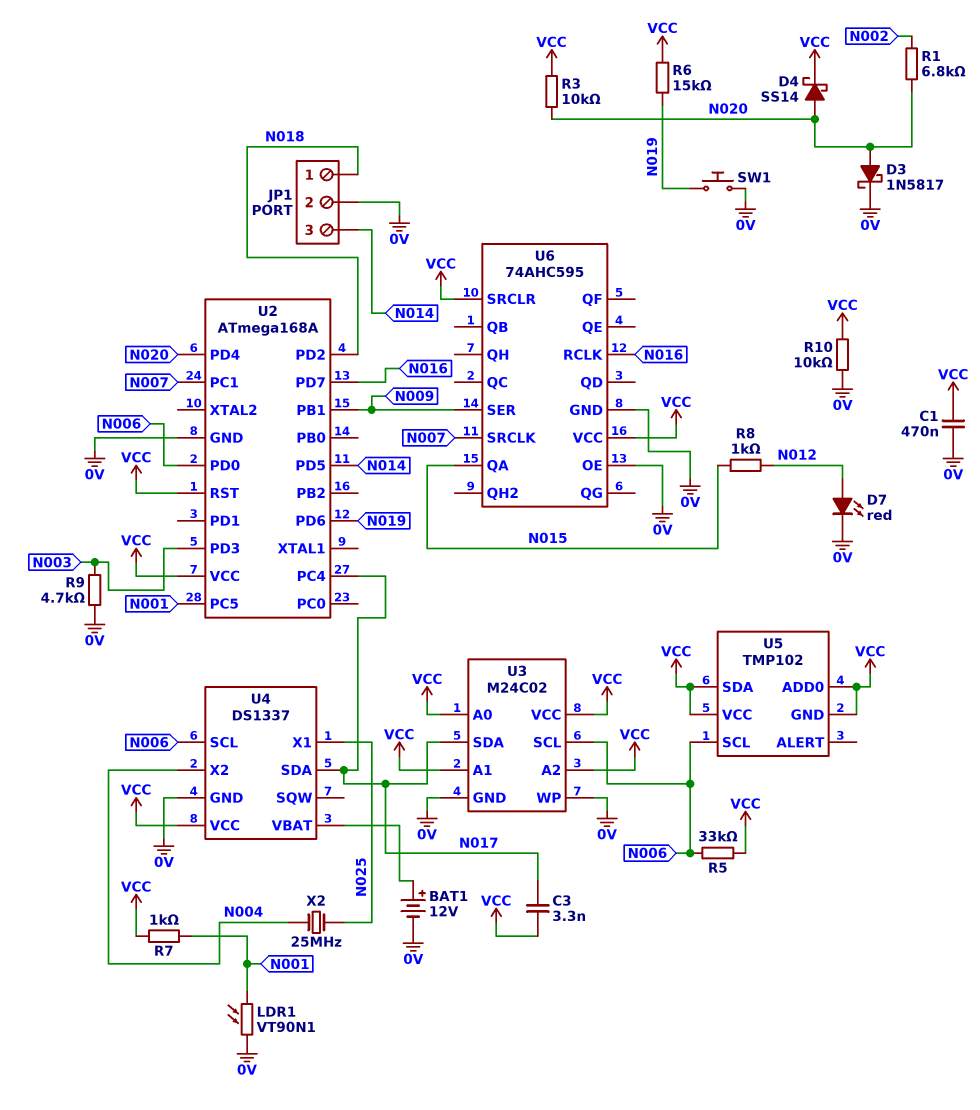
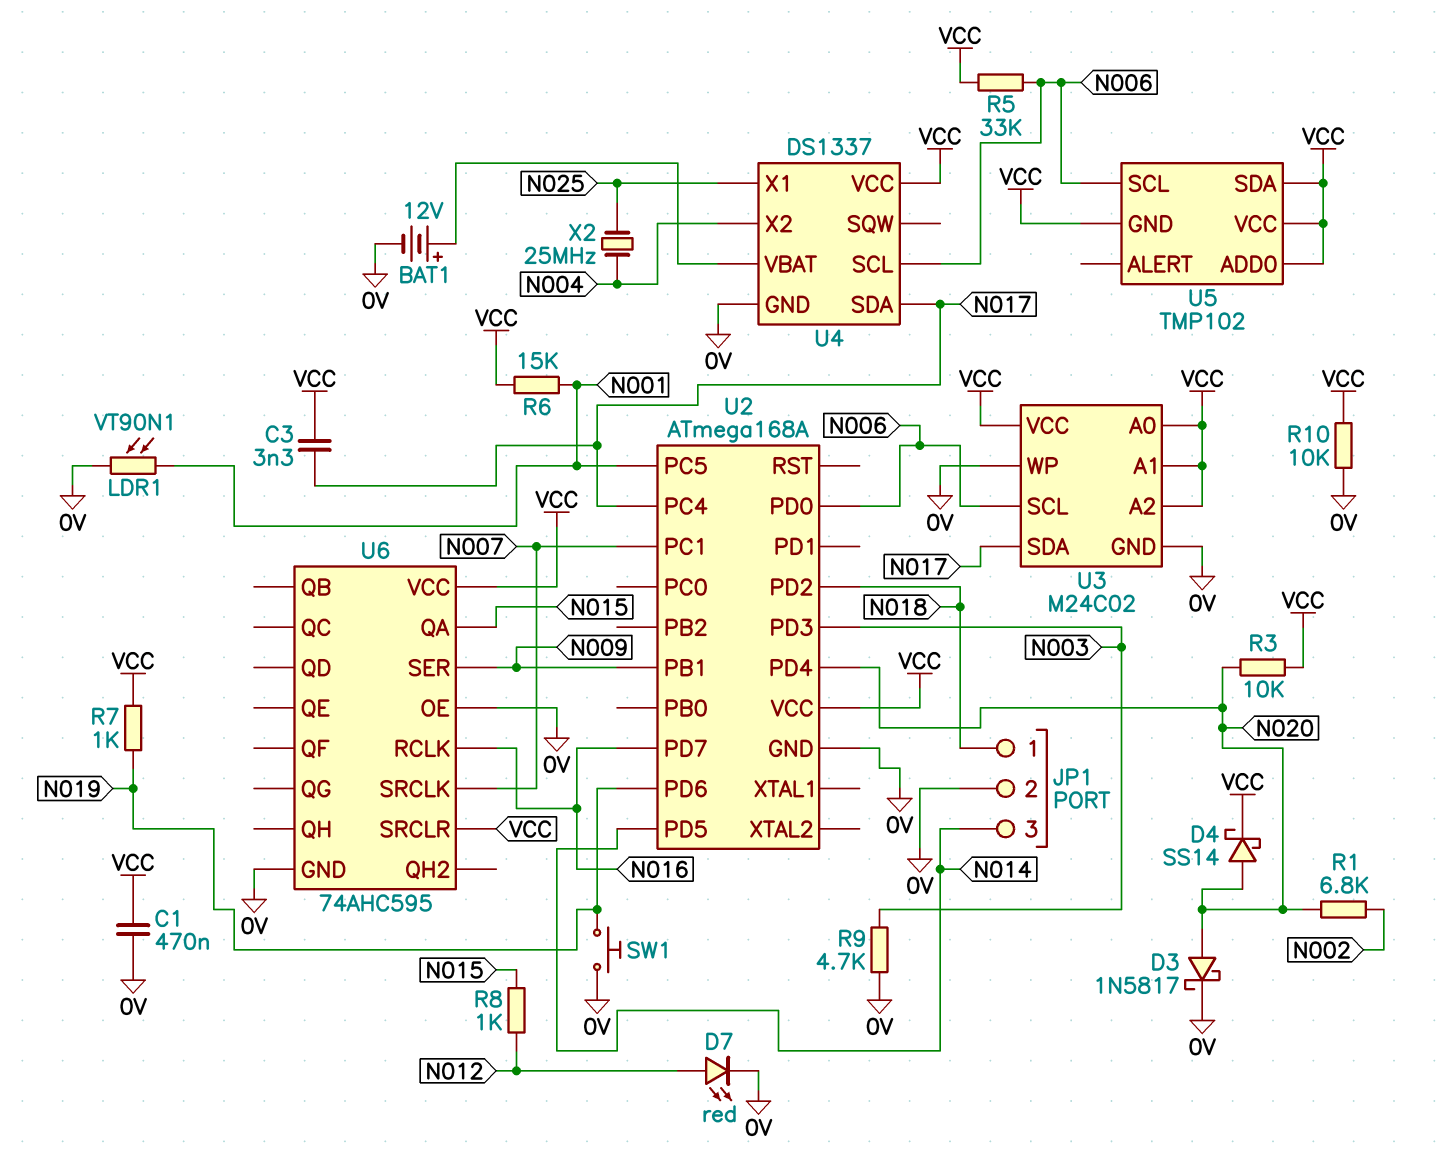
R6: 15k (N019, VCC) -> 15k (N001, VCC)
R7: 1k (N001, VCC) -> 1k (N019, VCC)
U2 pin RST: VCC -> none

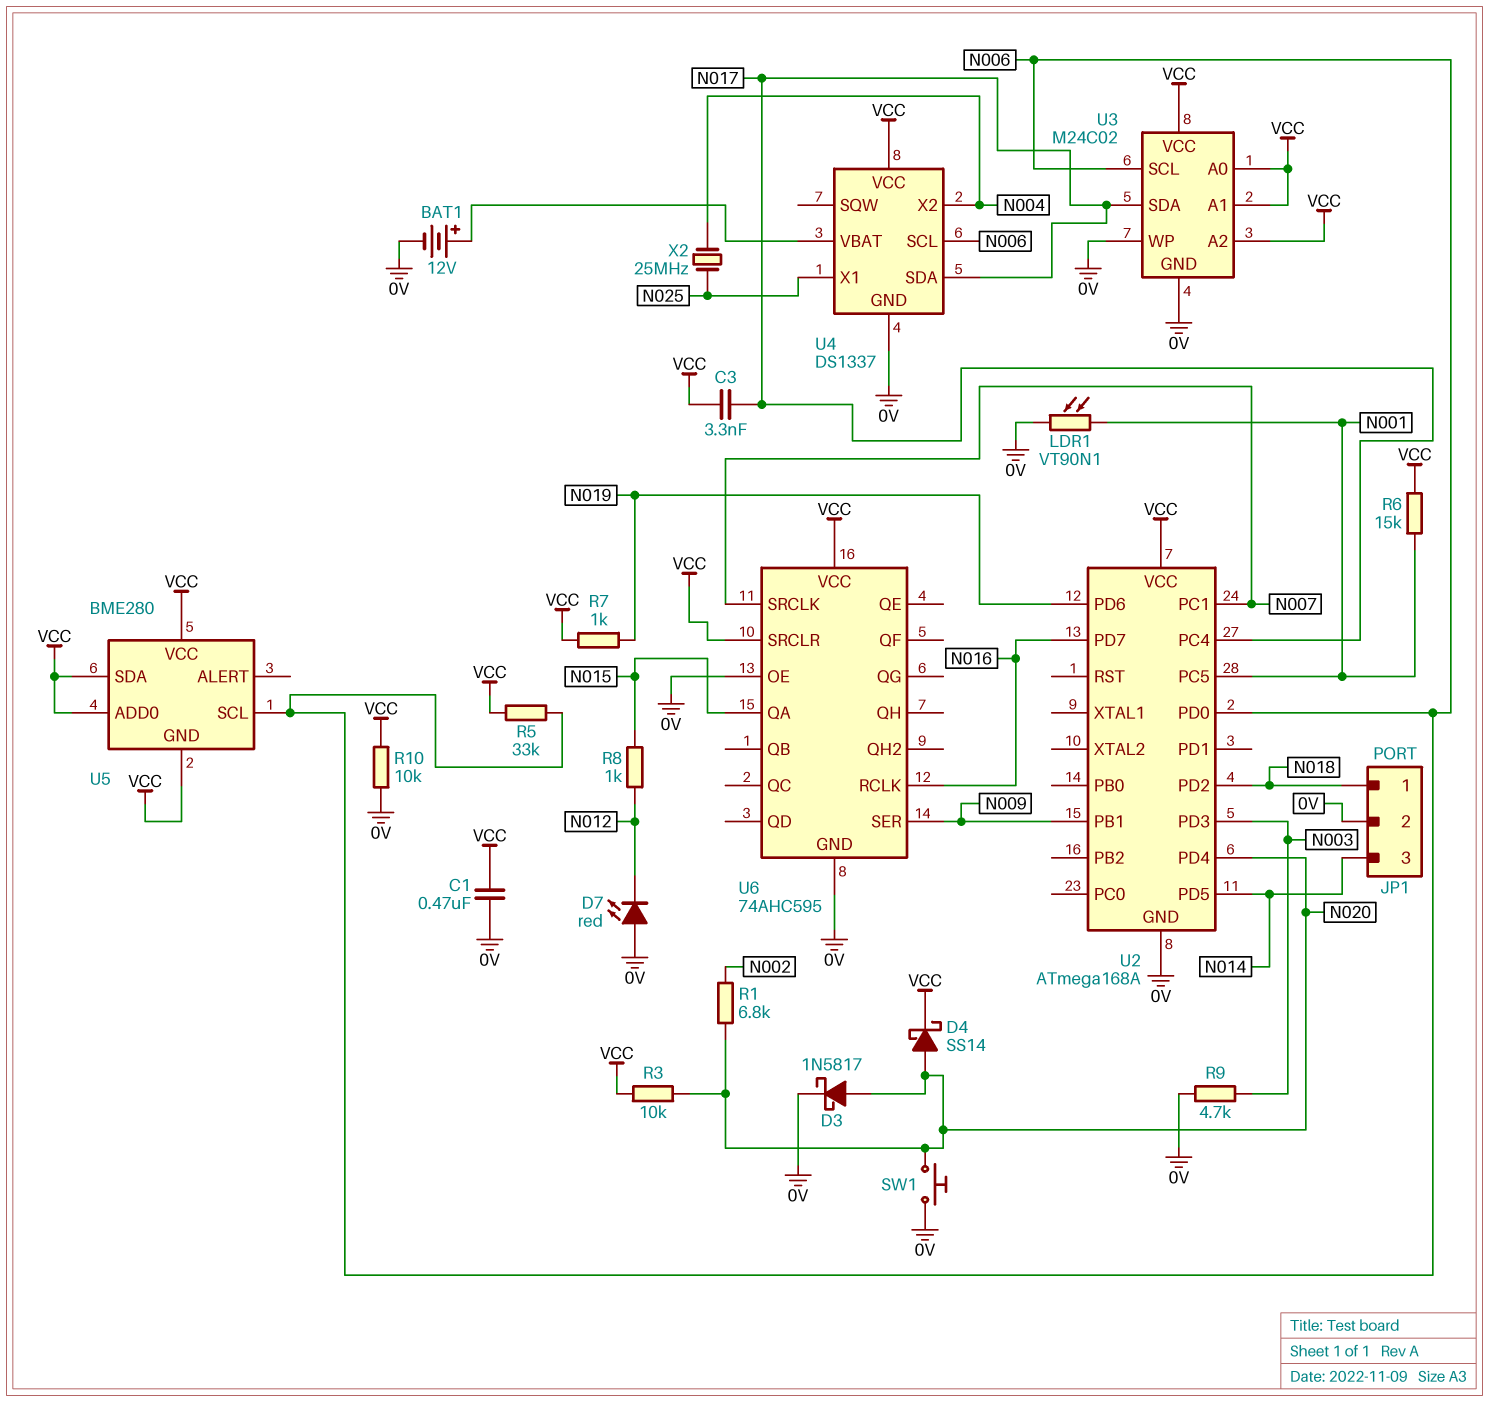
D7: LED red (A N012, K 0V) -> LED red (A 0V, K N012)
SW1: button (0V, N019) -> button (0V, N020)
U5: TMP102 -> BME280

